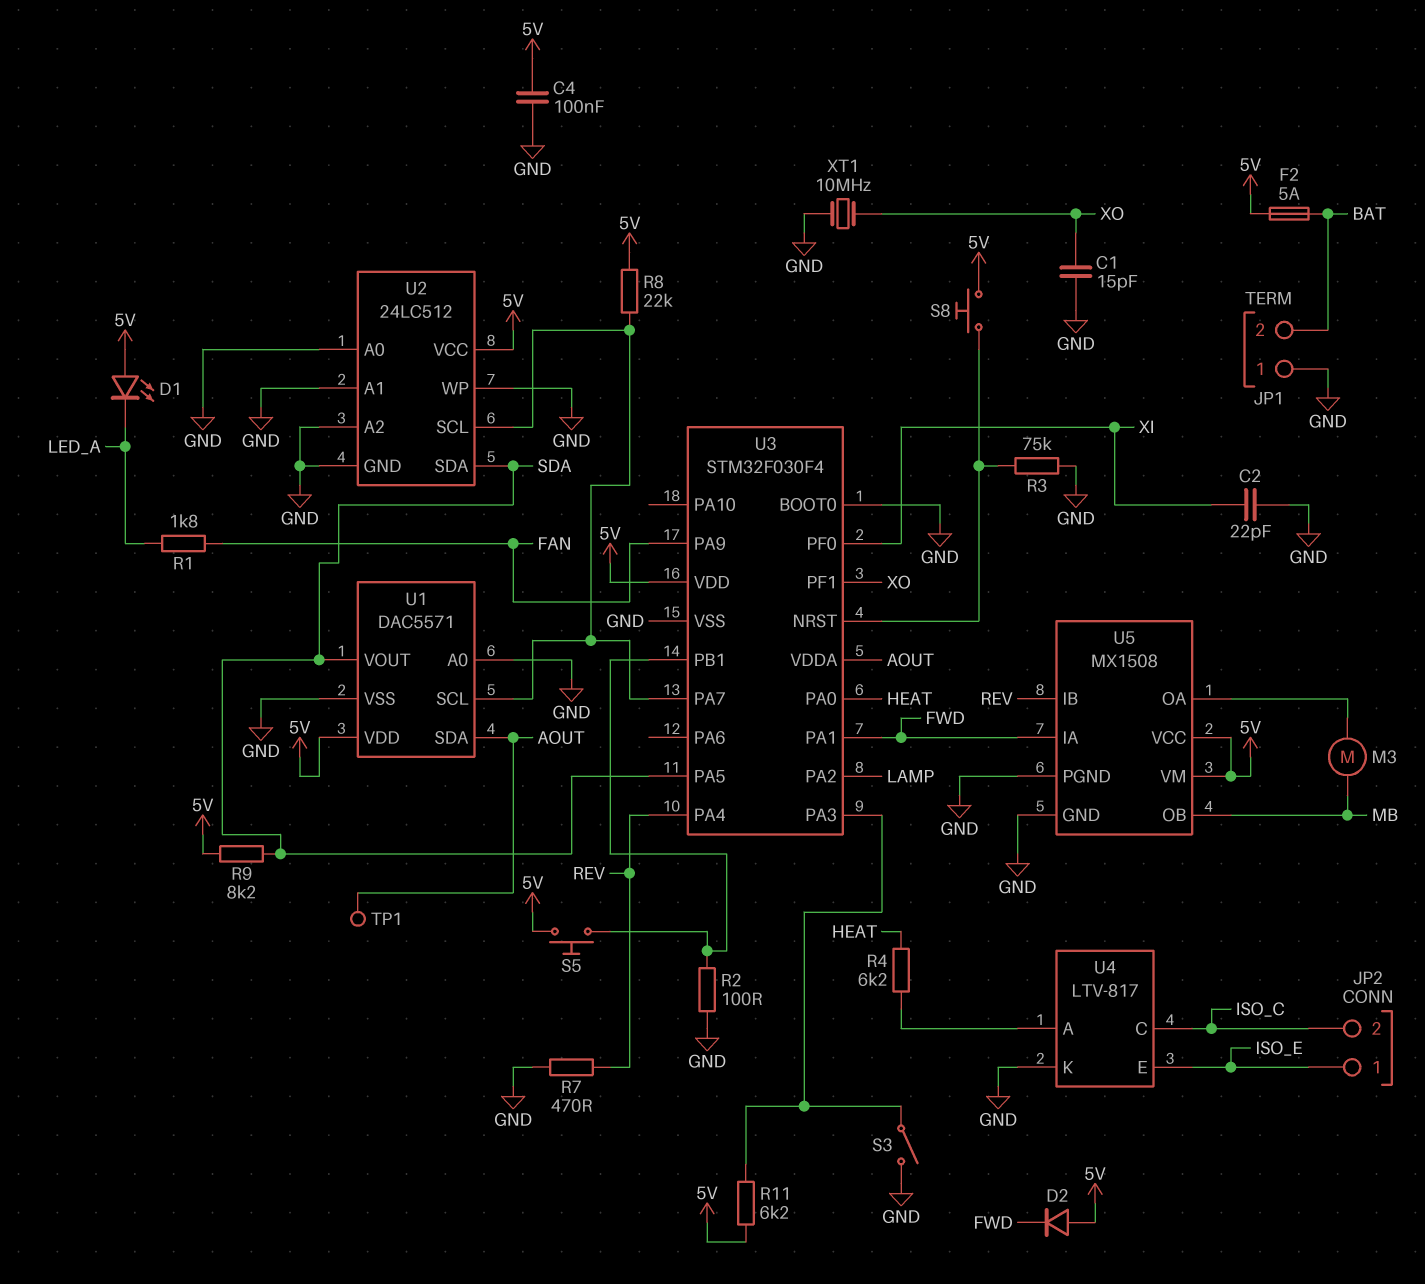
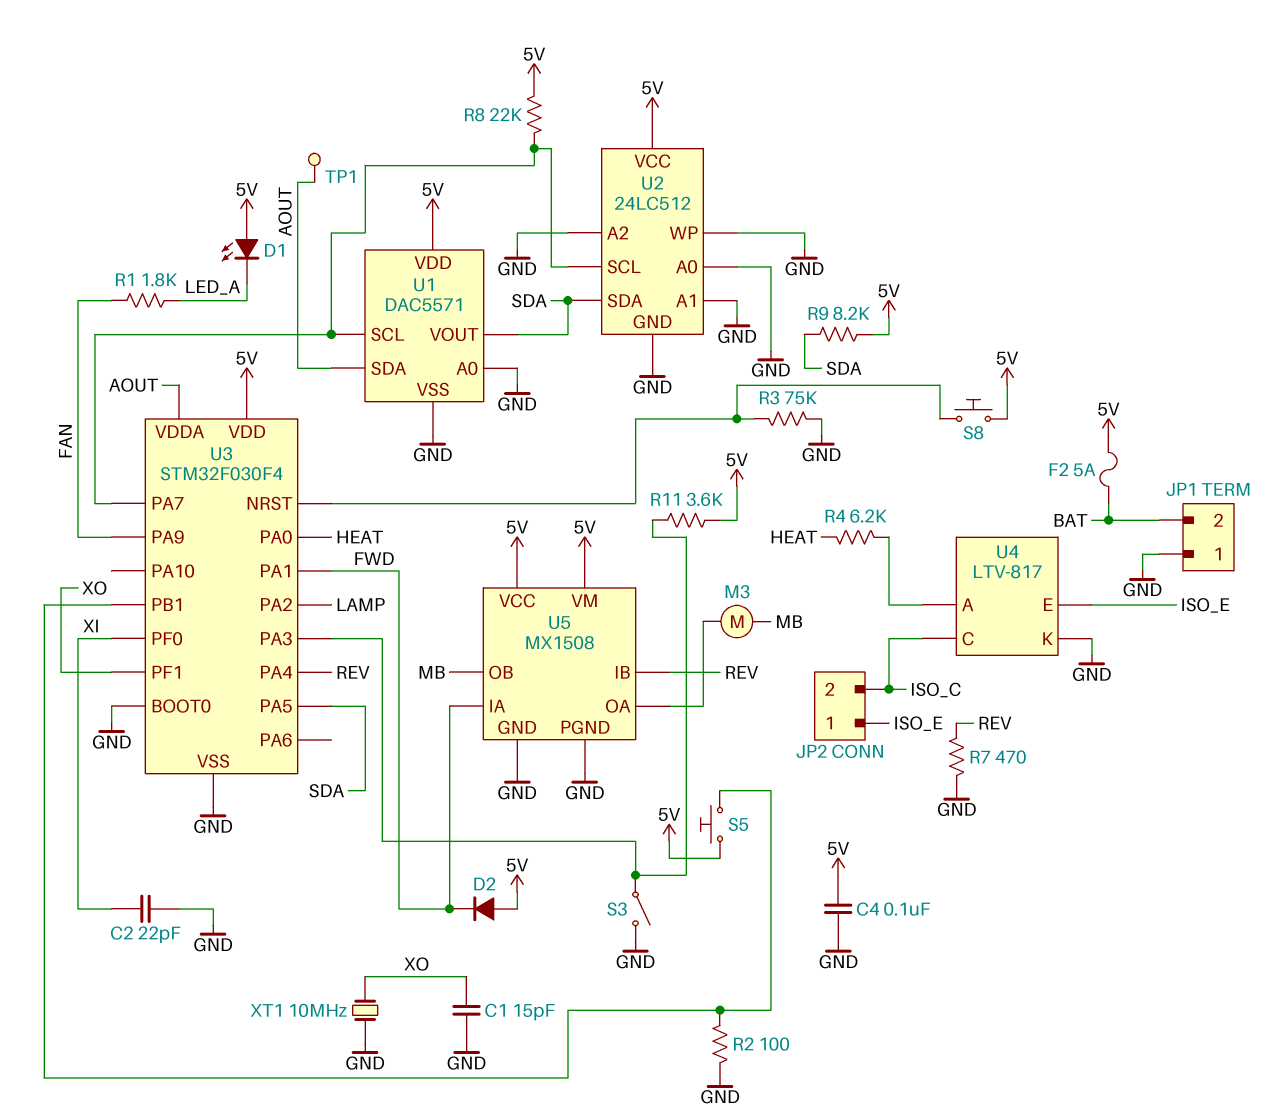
R11: 6.2k (5V, U3/PA3) -> 3.6k (5V, U3/PA3)

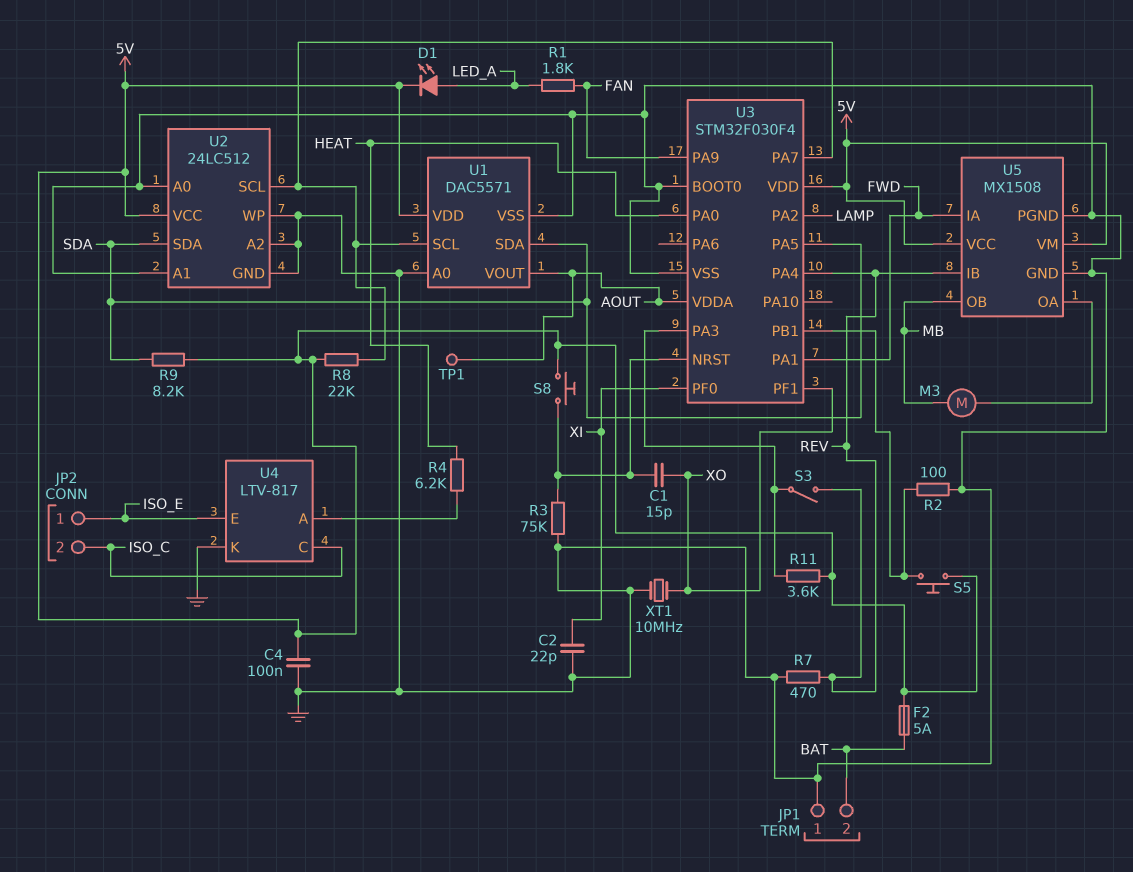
C1: 15pF (GND, XO) -> 15pF (U3/NRST, XO)
D1: LED (A 5V, K LED_A) -> LED (A LED_A, K 5V)
D2: diode (A 5V, K FWD) -> none
S3: switch (GND, U3/PA3) -> switch (REV, U3/PA3)
U1 pin SDA: AOUT -> SDA
U1 pin VOUT: SDA -> AOUT

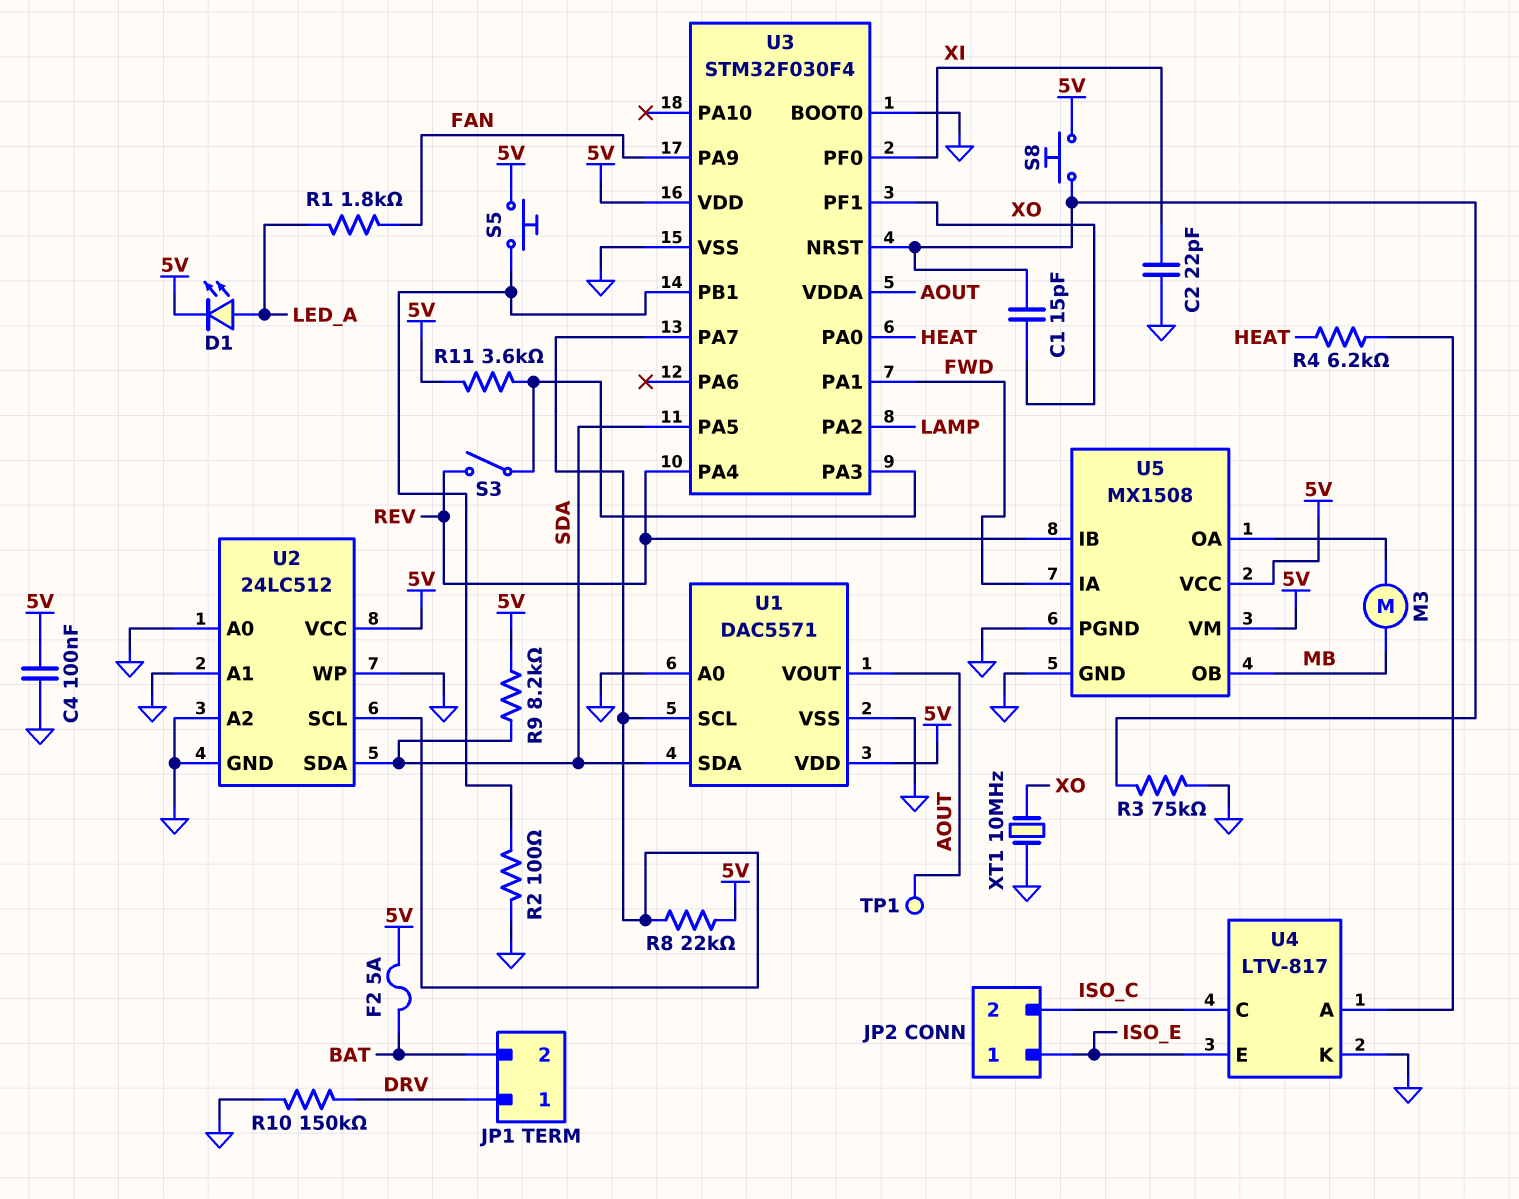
JP1 pin 1: GND -> DRV
R7: 470 (GND, REV) -> none
R10: none -> 150k (DRV, GND)

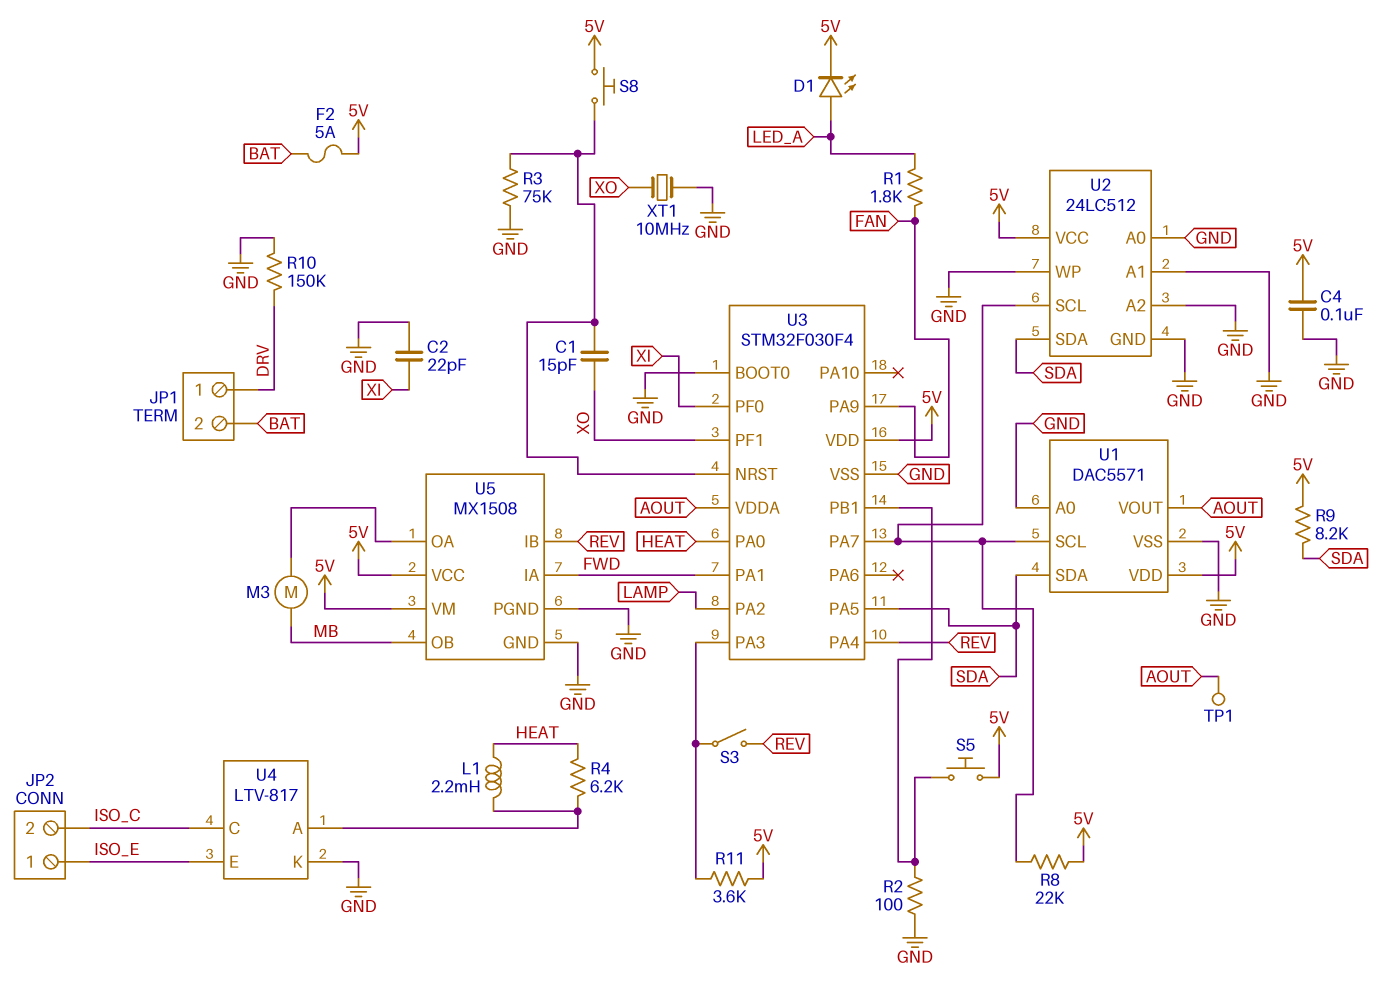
L1: none -> 2.2mH (HEAT, U4/A)

